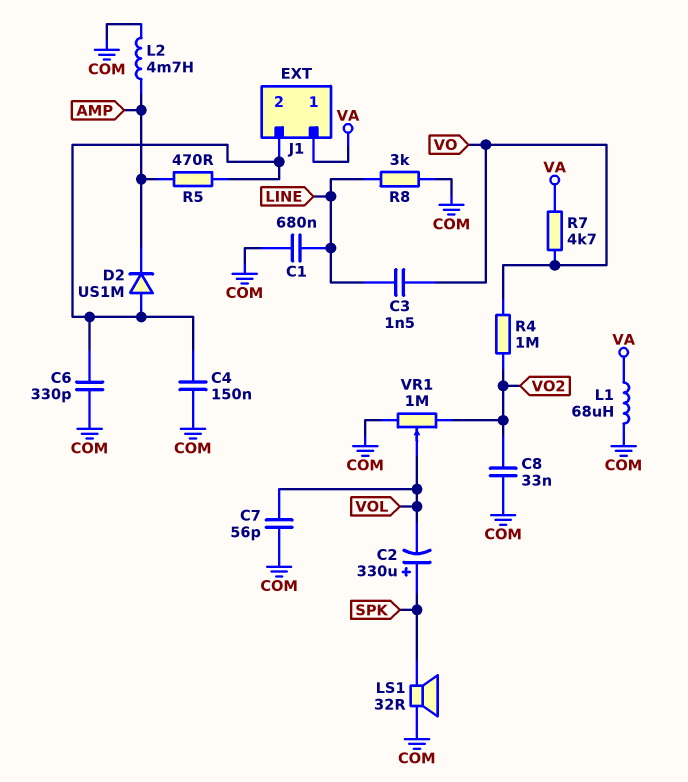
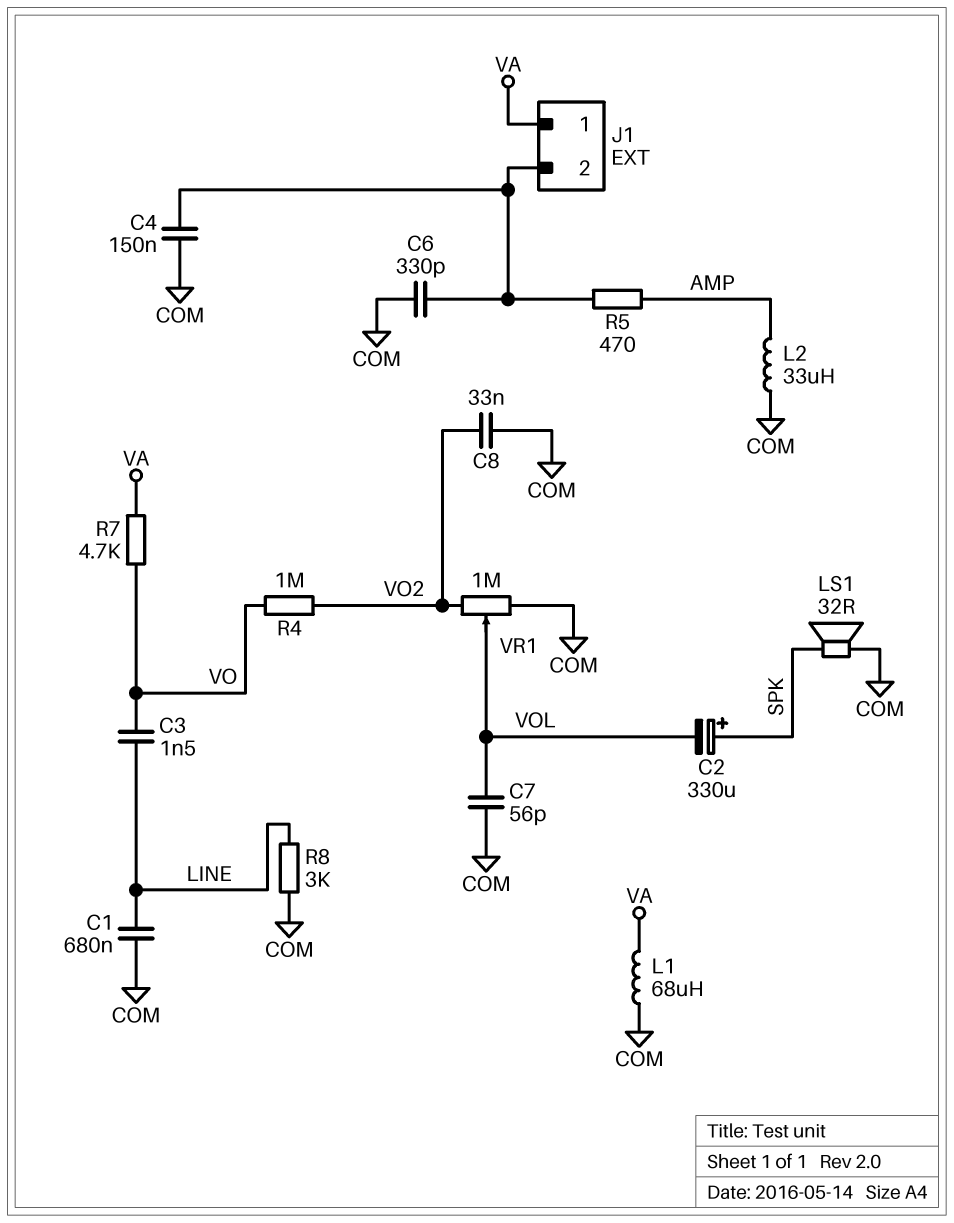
D2: diode US1M (A J1/2, K AMP) -> none
L2: 4.7mH (AMP, COM) -> 33uH (AMP, COM)

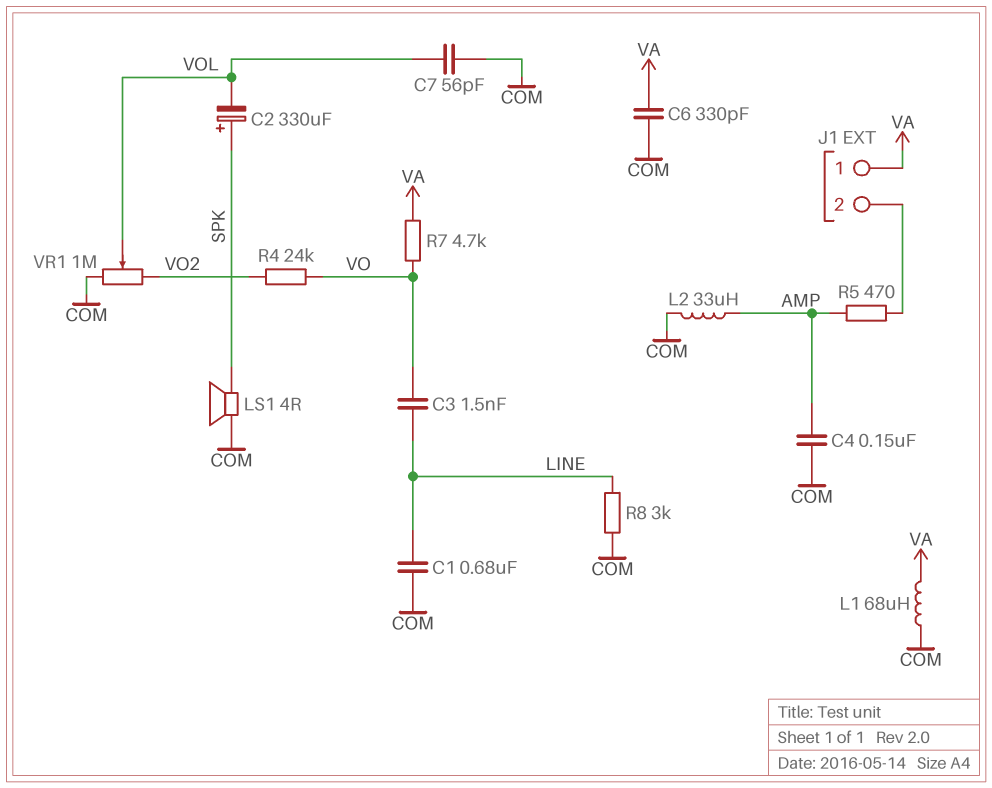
C4: 150nF (COM, J1/2) -> 150nF (AMP, COM)
C6: 330pF (COM, J1/2) -> 330pF (COM, VA)
C8: 33nF (COM, VO2) -> none
LS1: speaker 32R (COM, SPK) -> speaker 4R (COM, SPK)
R4: 1M (VO, VO2) -> 24k (VO, VO2)

